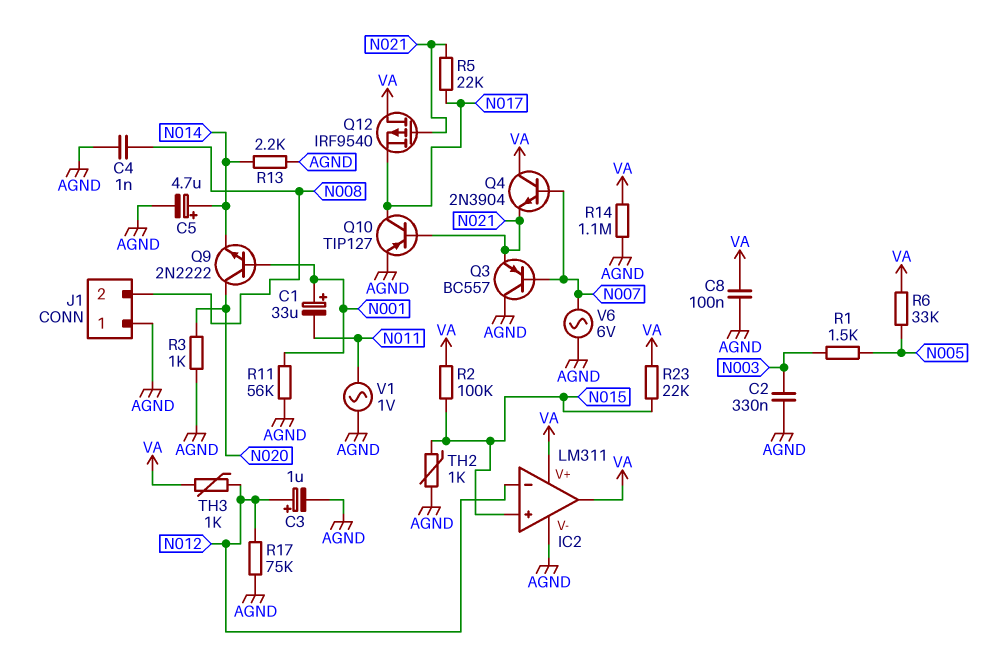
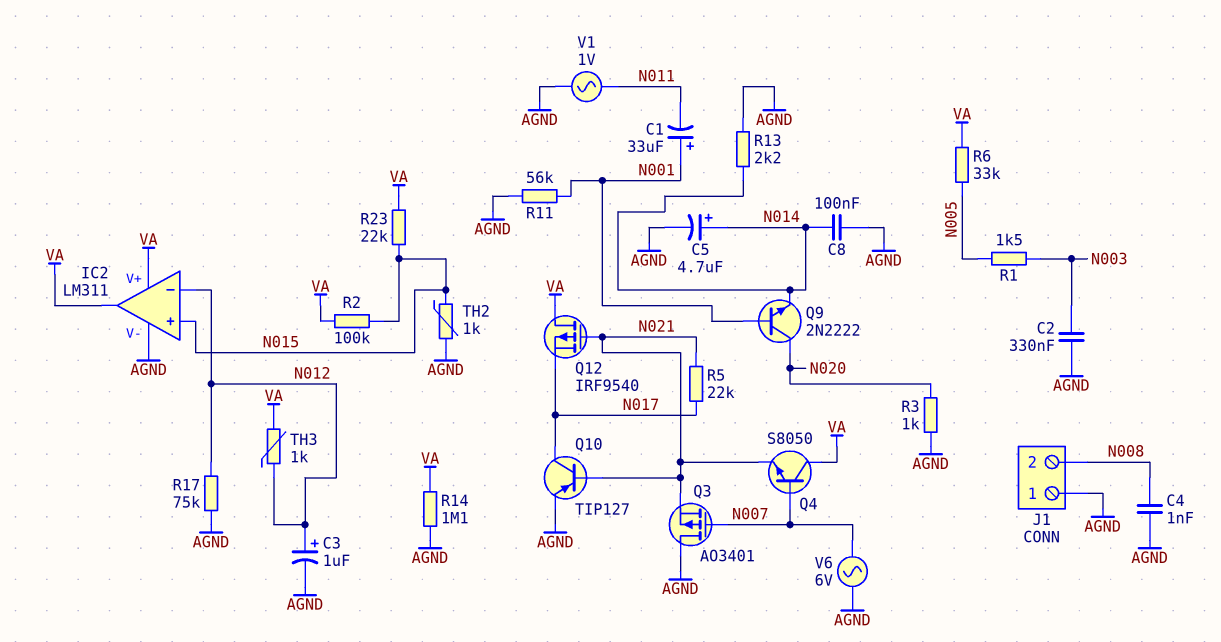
C8: 100nF (AGND, VA) -> 100nF (AGND, N014)
Q3: PNP BC557 (B N007, C AGND, E N021) -> PMOS AO3401 (G N007, D AGND, S N021)
Q4: NPN 2N3904 (B N007, C VA, E N021) -> NPN S8050 (B N007, C VA, E N021)

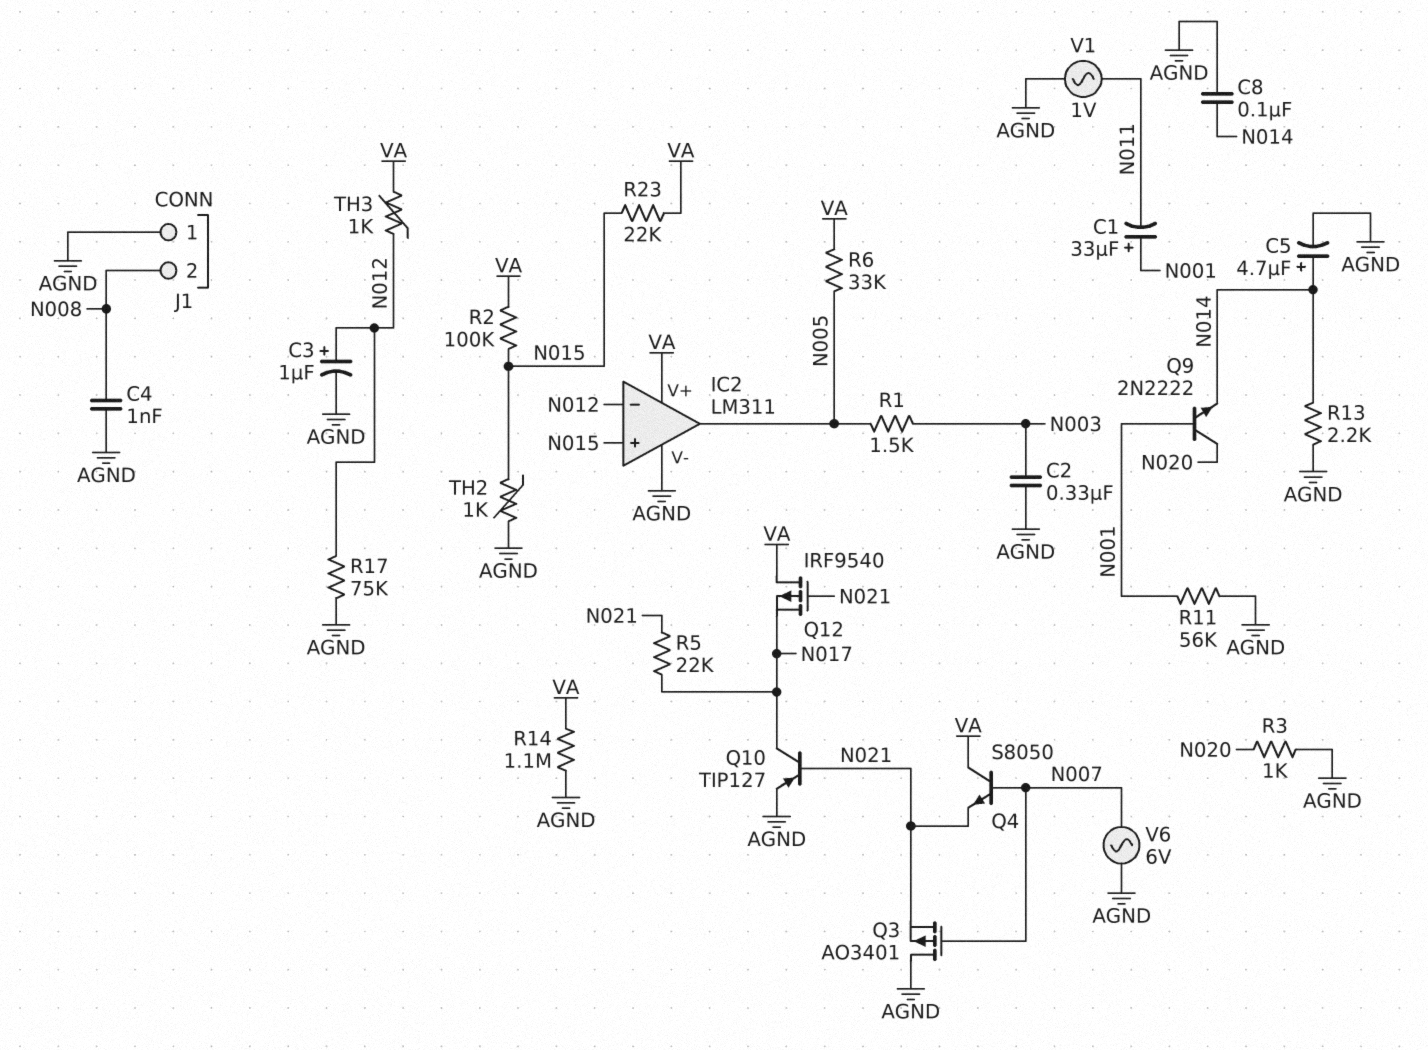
IC2 pin out: VA -> N005

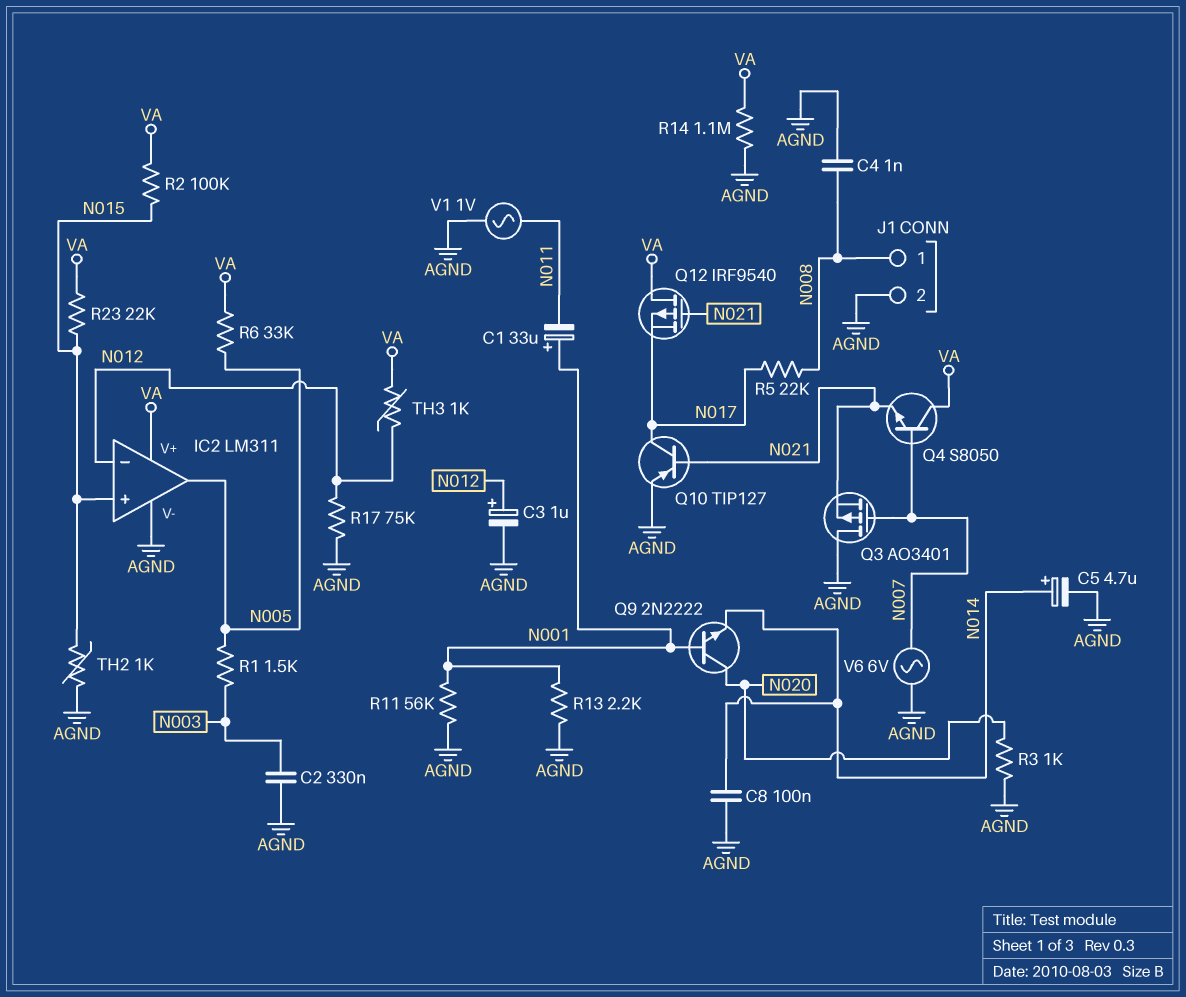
J1 pin 1: AGND -> N008
J1 pin 2: N008 -> AGND
R5: 22k (N017, N021) -> 22k (N008, N017)
R13: 2.2k (AGND, N014) -> 2.2k (AGND, N001)

